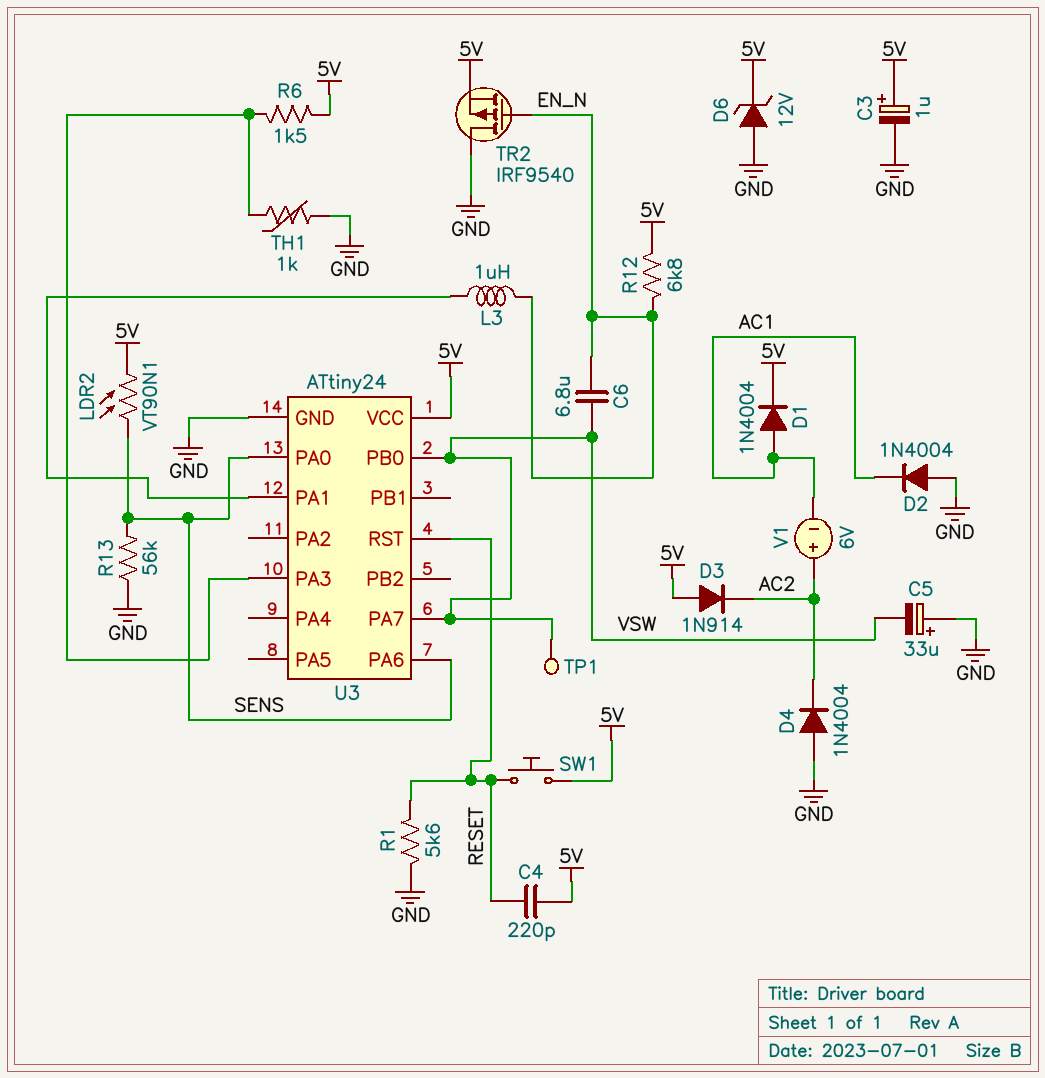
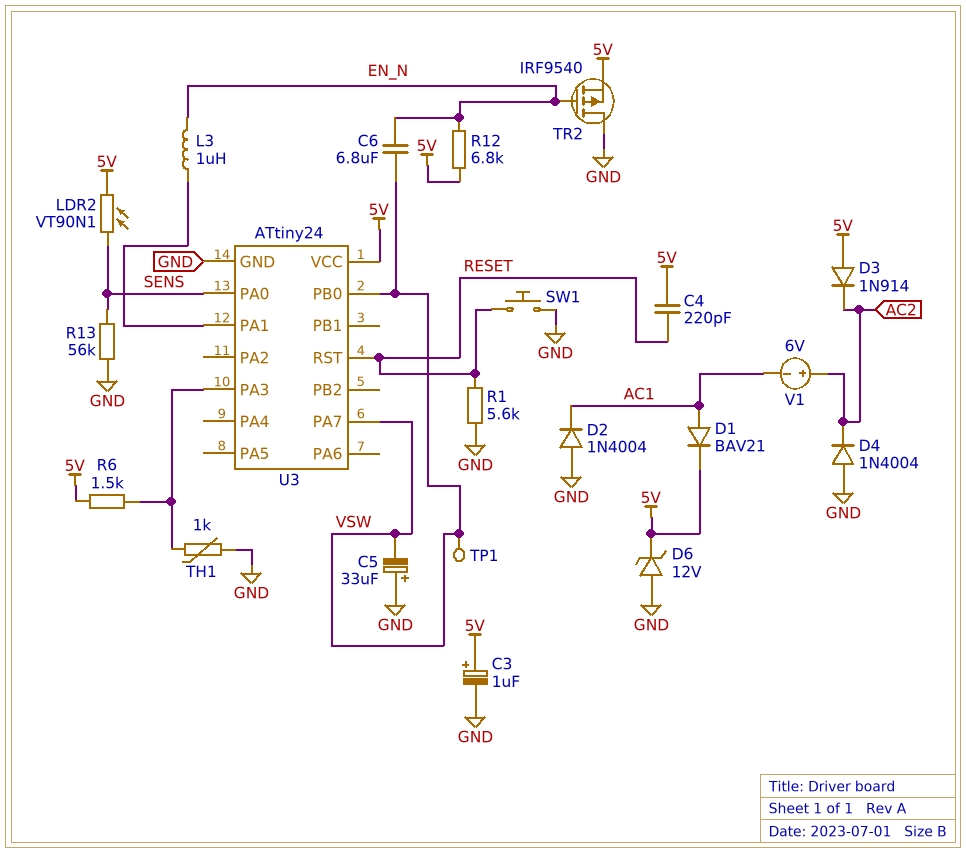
D1: diode 1N4004 (A AC1, K 5V) -> diode BAV21 (A AC1, K 5V)
SW1: button (5V, RESET) -> button (GND, RESET)
U3 pin PA6: SENS -> none

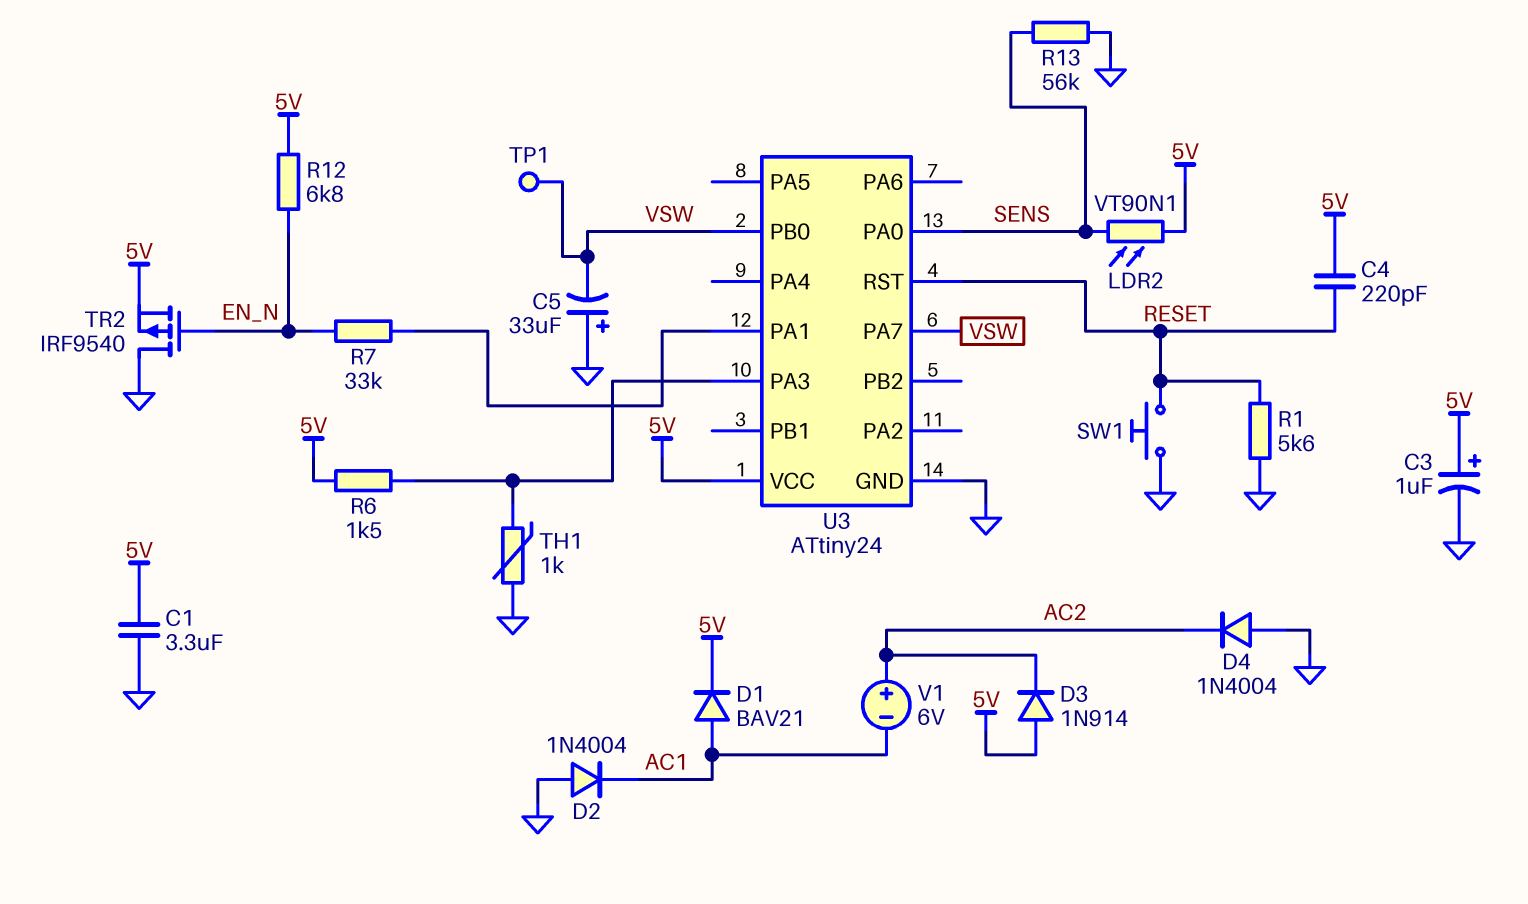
C1: none -> 3.3uF (5V, GND)
C6: 6.8uF (EN_N, VSW) -> none
D6: zener 12V (A GND, K 5V) -> none
L3: 1uH (EN_N, U3/PA1) -> none
R7: none -> 33k (EN_N, U3/PA1)

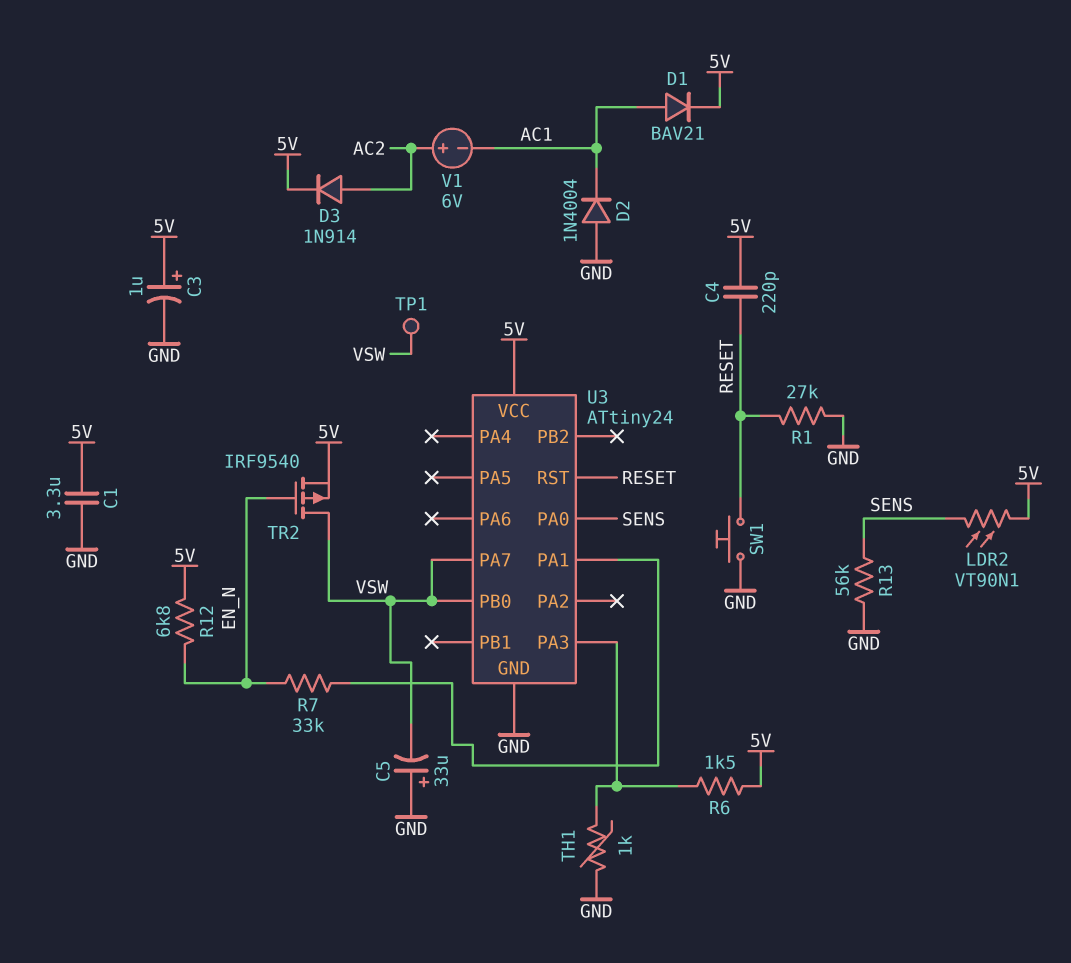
D3: diode 1N914 (A 5V, K AC2) -> diode 1N914 (A AC2, K 5V)
D4: diode 1N4004 (A GND, K AC2) -> none
R1: 5.6k (GND, RESET) -> 27k (GND, RESET)
TR2: PMOS IRF9540 (G EN_N, D GND, S 5V) -> PMOS IRF9540 (G EN_N, D VSW, S 5V)

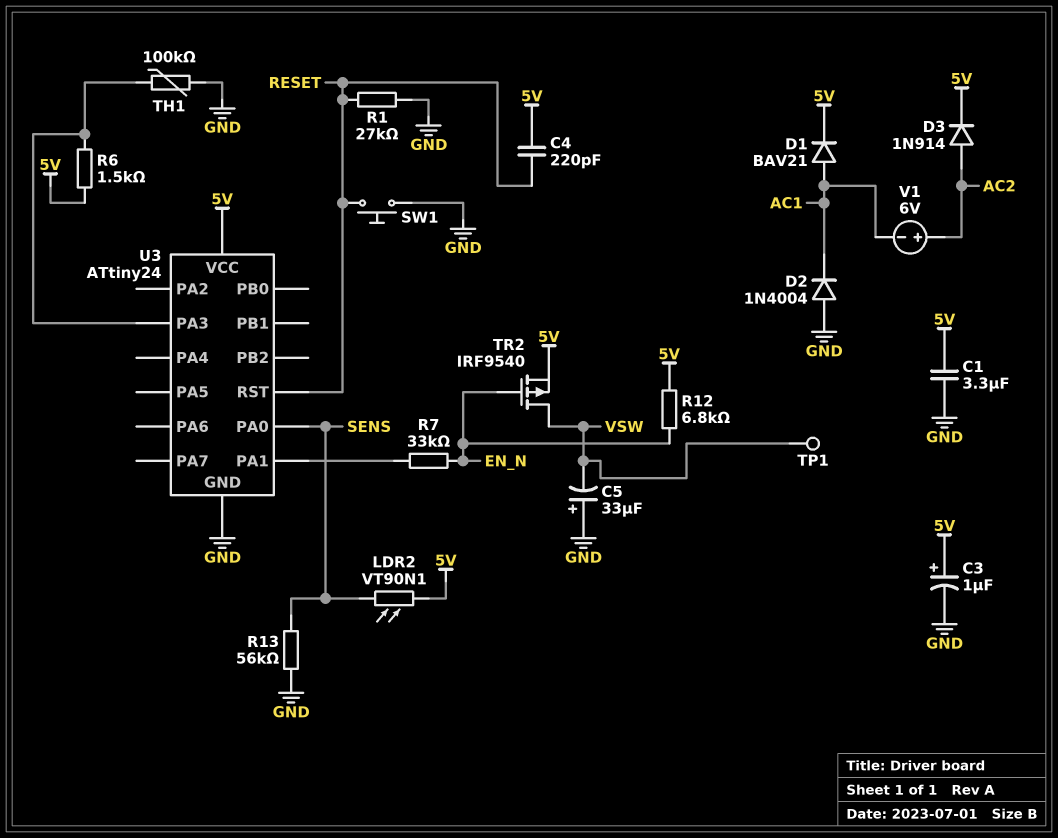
TH1: 1k (GND, U3/PA3) -> 100k (GND, U3/PA3)
U3 pin PA7: VSW -> none
U3 pin PB0: VSW -> none

